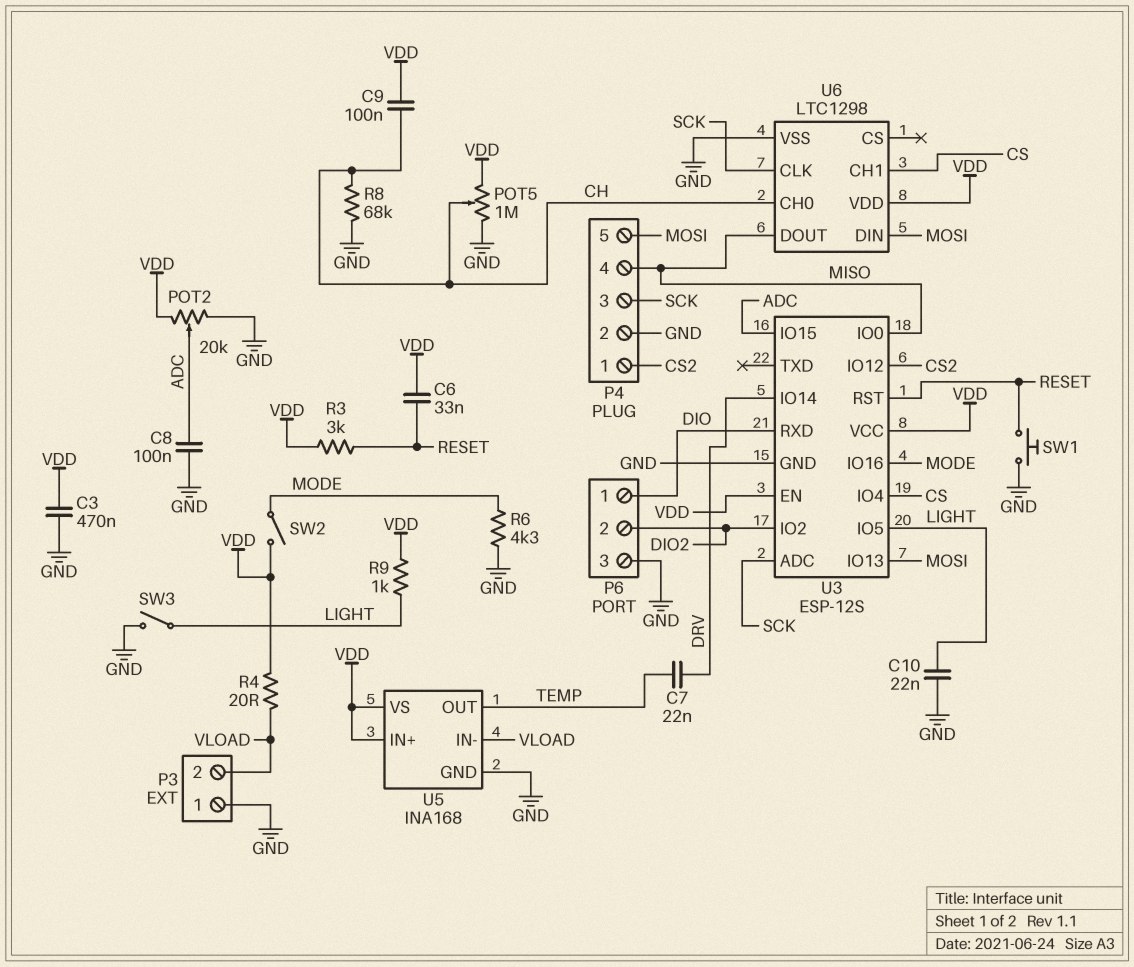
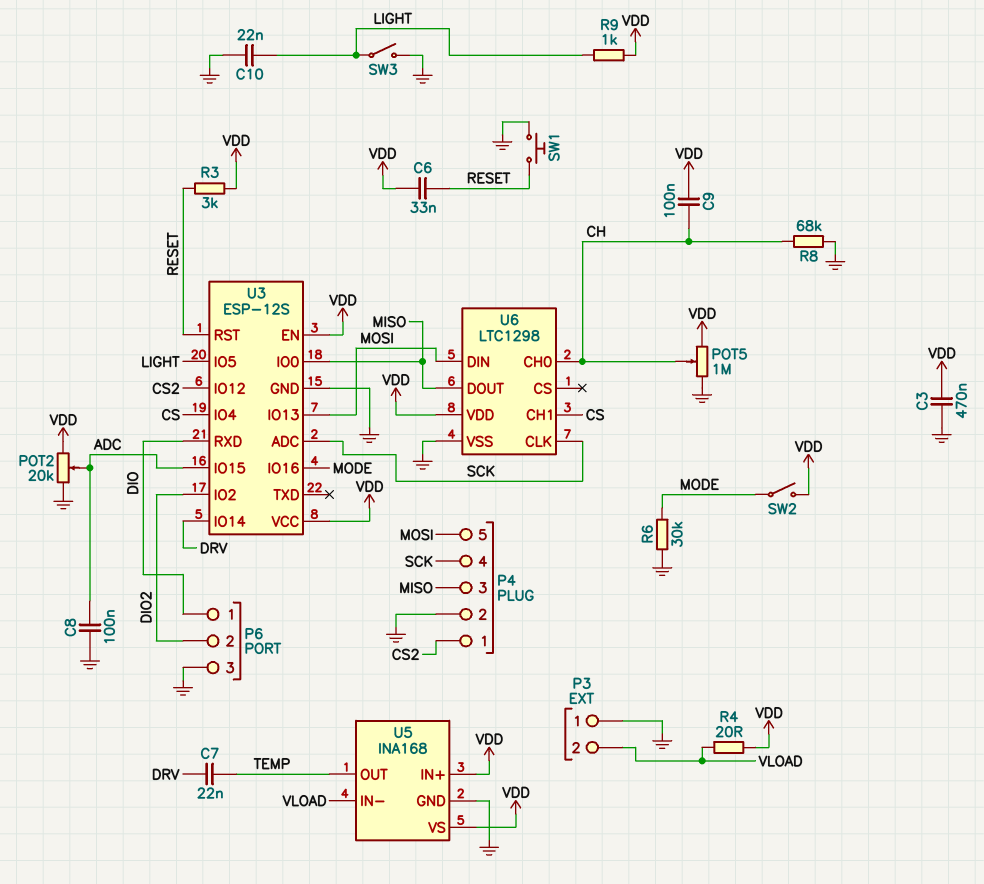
P4 pin 3: SCK -> MISO
P4 pin 4: MISO -> SCK
R6: 4.3k (GND, MODE) -> 30k (GND, MODE)

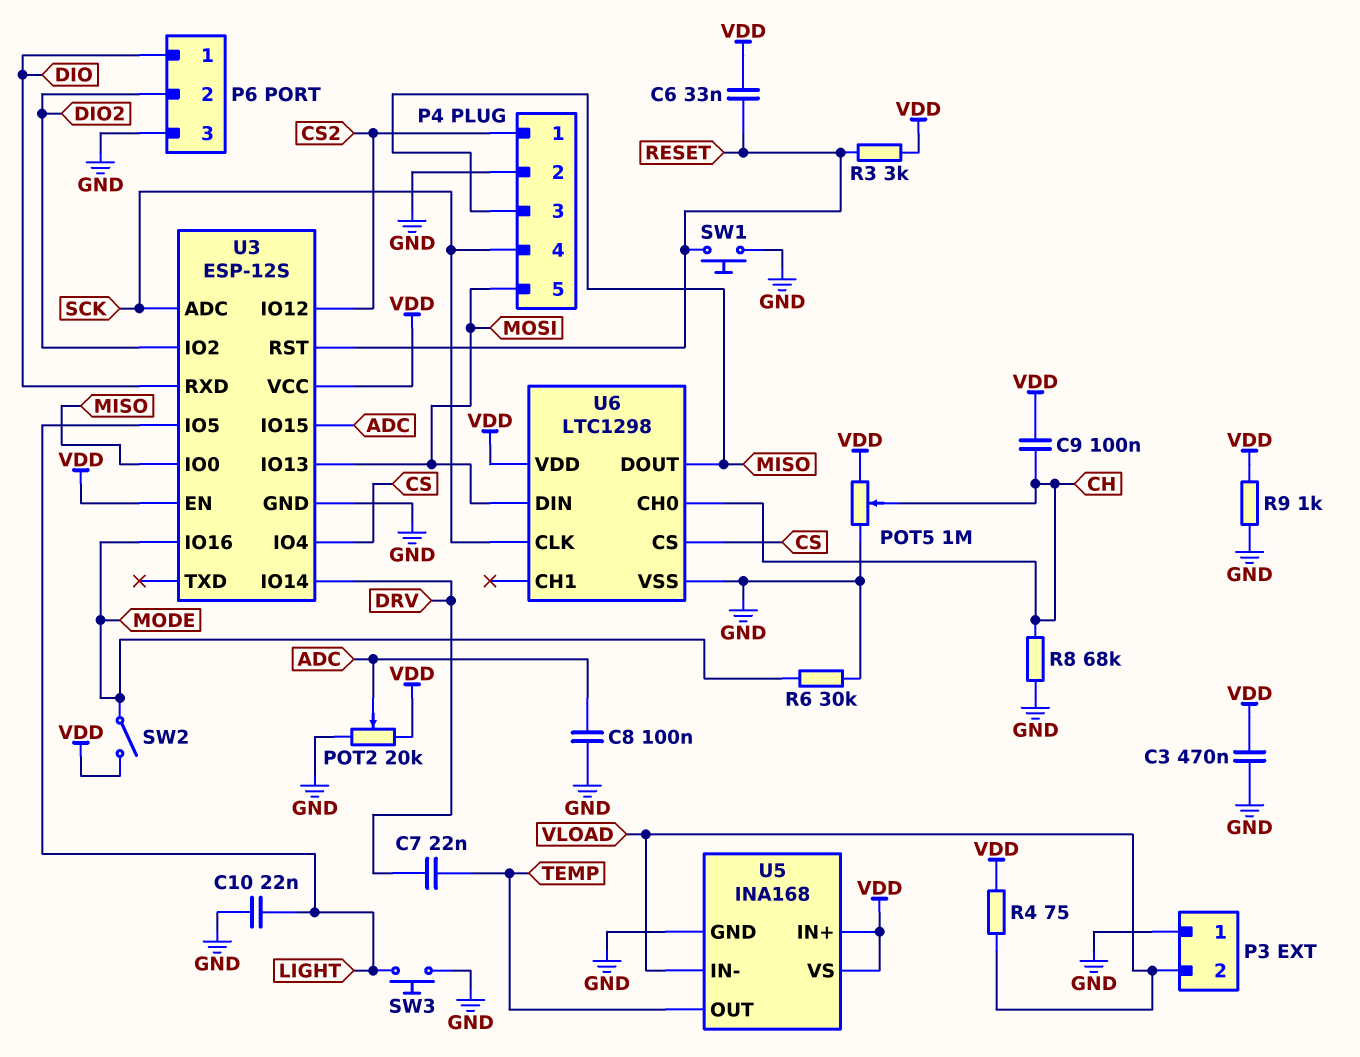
R4: 20 (VDD, VLOAD) -> 75 (VDD, VLOAD)
R9: 1k (LIGHT, VDD) -> 1k (GND, VDD)
SW3: switch (GND, LIGHT) -> button (GND, LIGHT)
U6 pin CH1: CS -> none
U6 pin CS: none -> CS

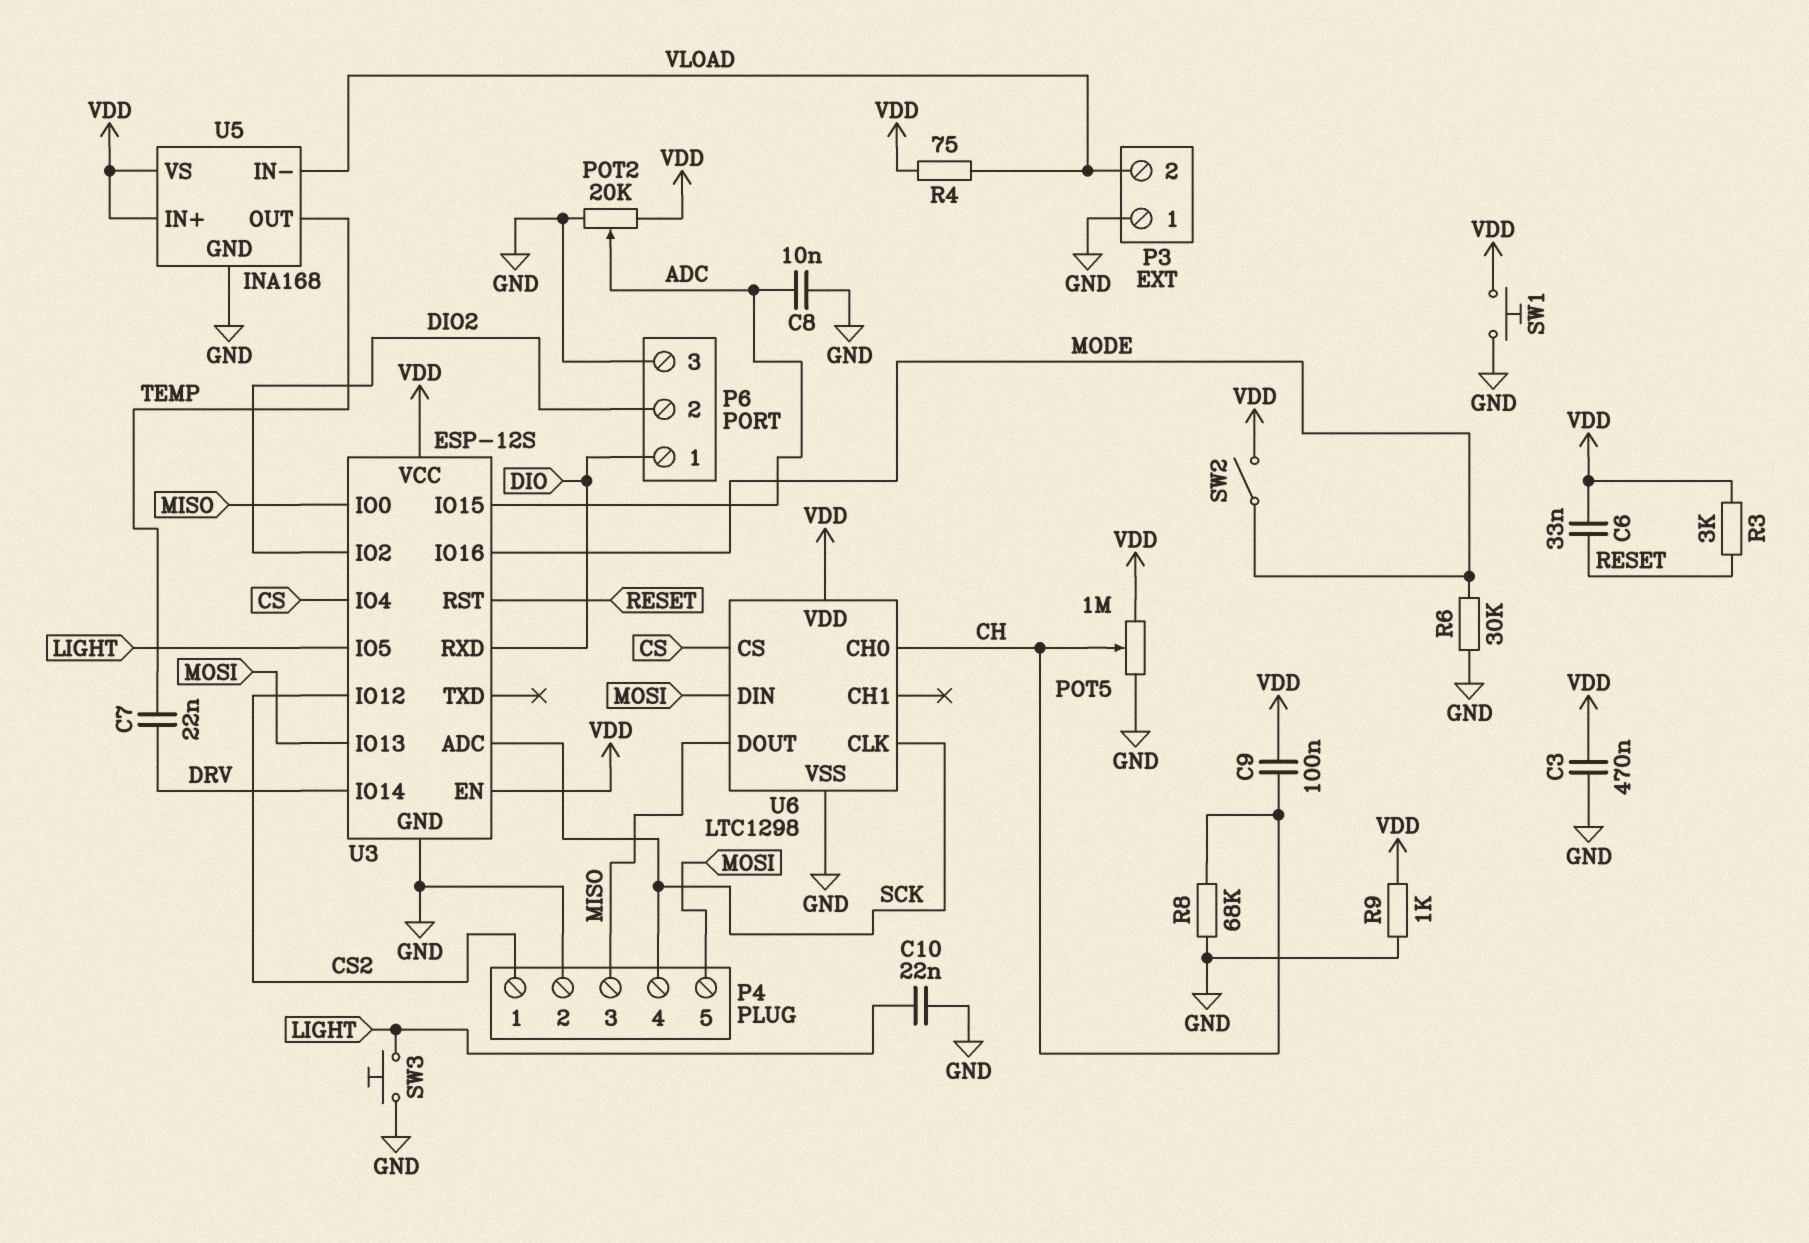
C8: 100nF (ADC, GND) -> 10nF (ADC, GND)
SW1: button (GND, RESET) -> button (GND, VDD)

